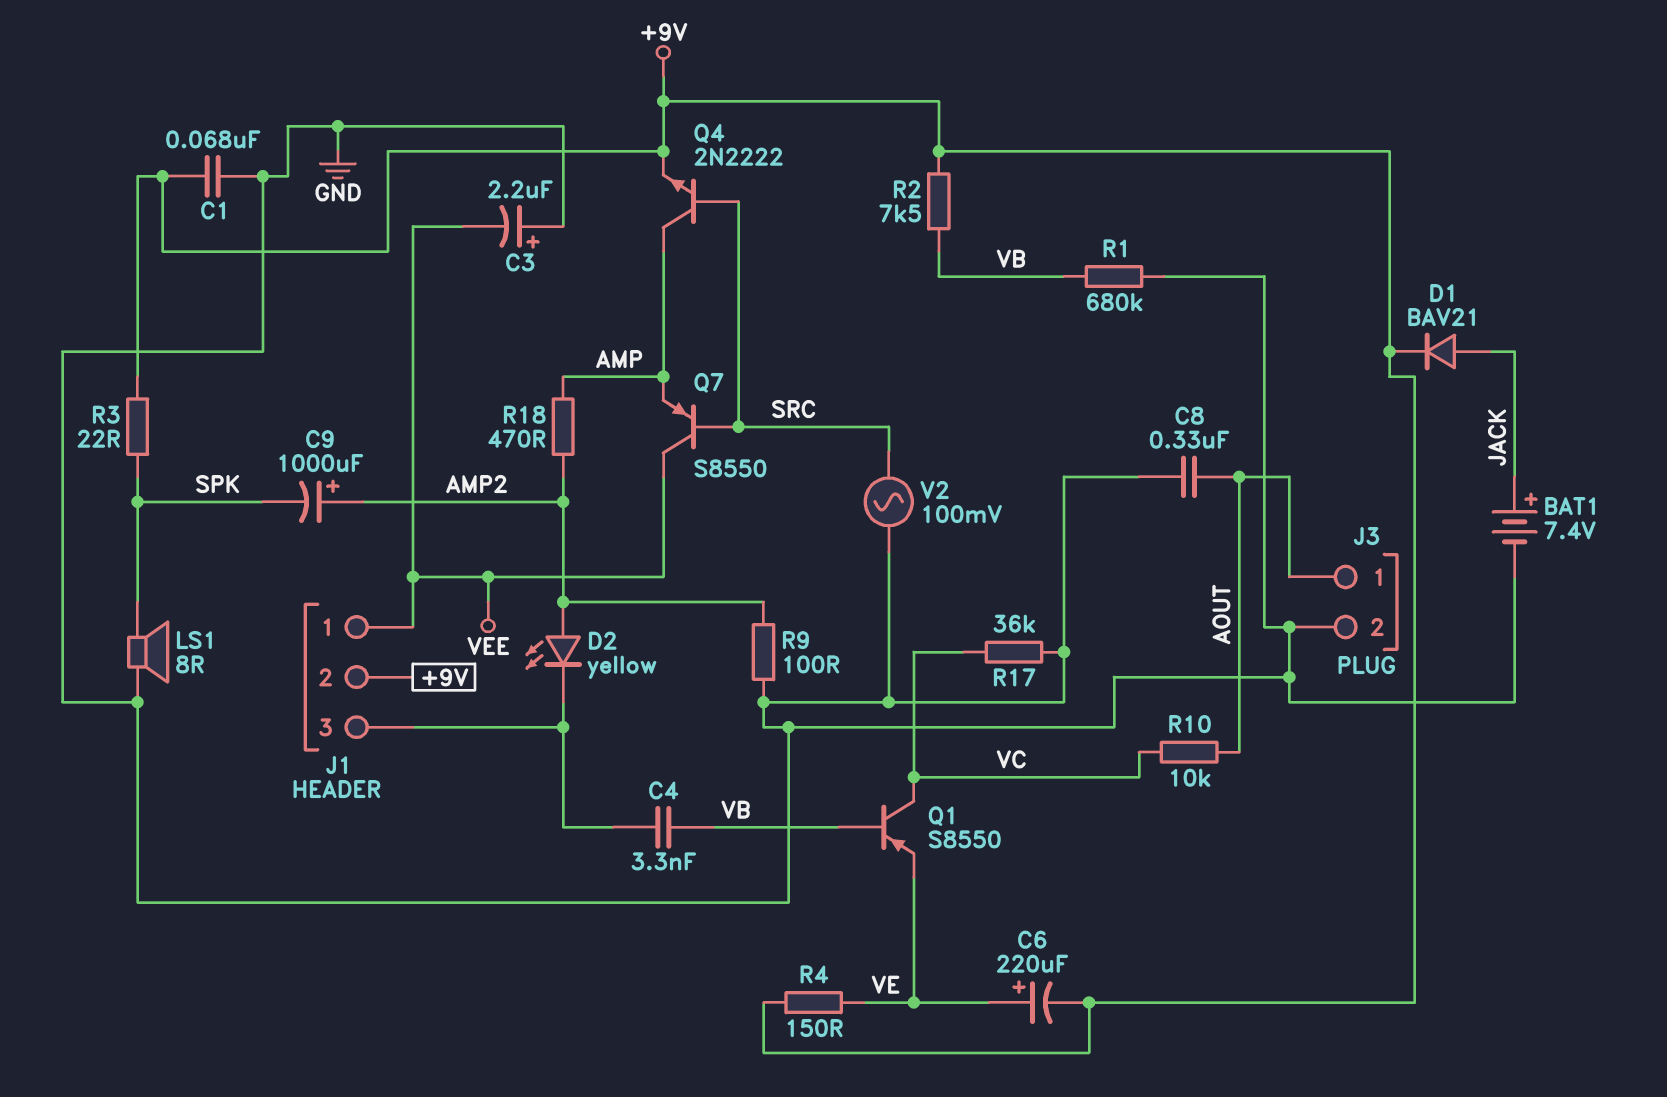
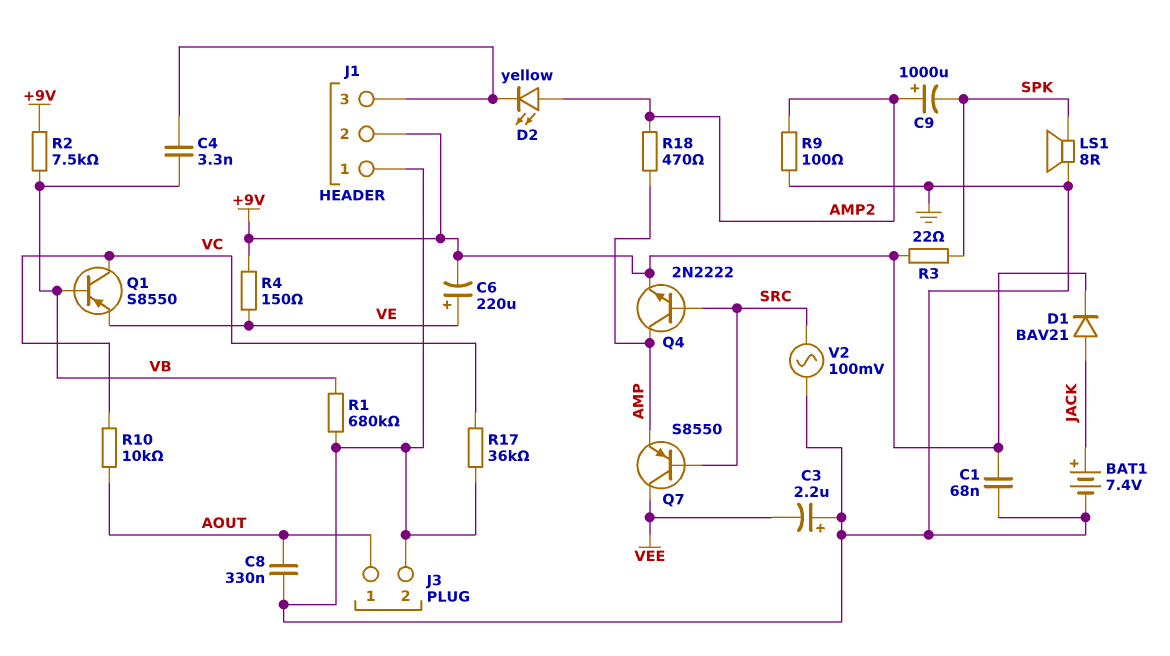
J1 pin 1: VEE -> GND

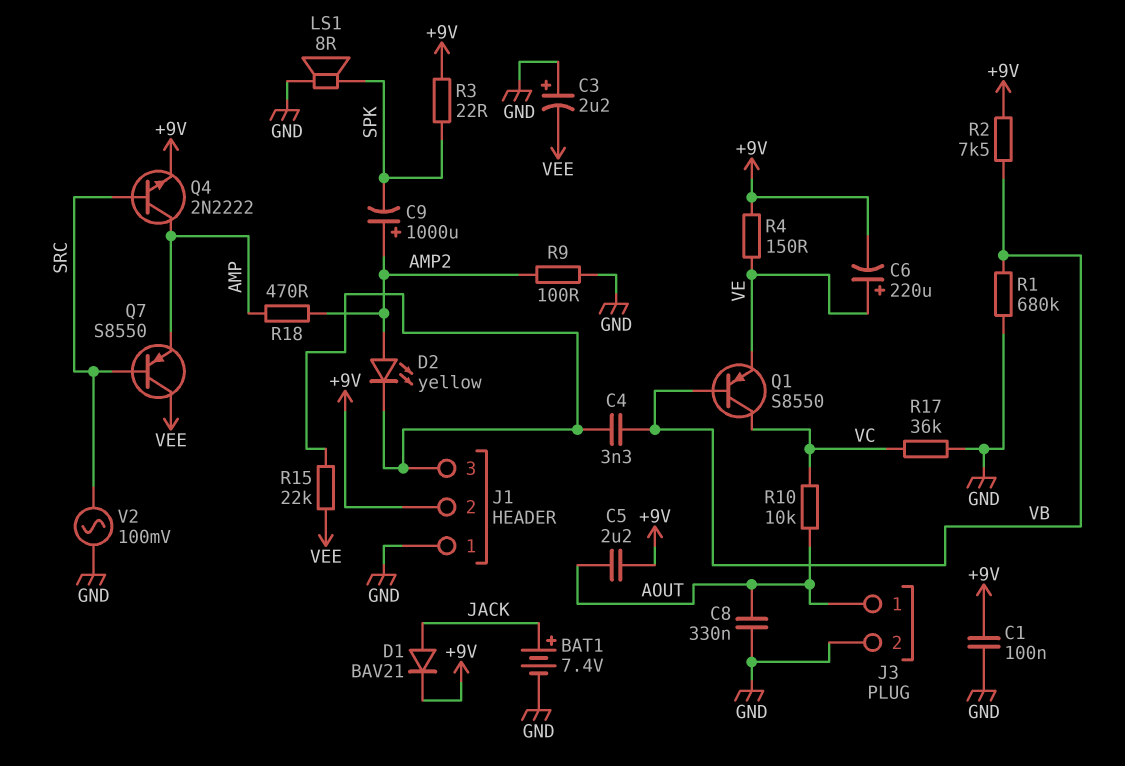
C1: 68nF (+9V, GND) -> 100nF (+9V, GND)
C5: none -> 2.2uF (+9V, AOUT)
R15: none -> 22k (J1/3, VEE)

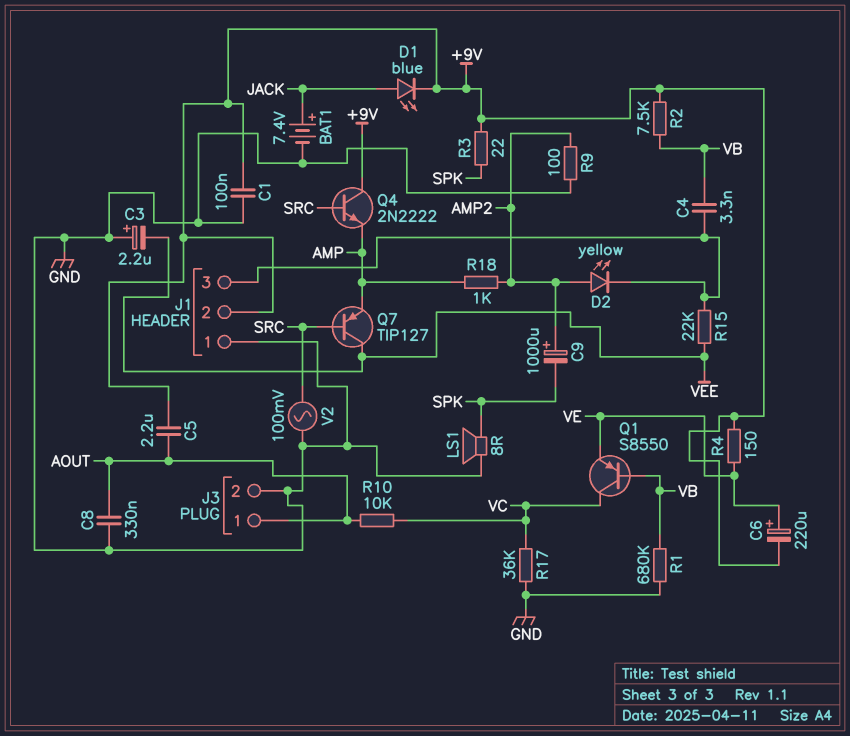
D1: diode BAV21 (A JACK, K +9V) -> LED blue (A JACK, K +9V)
Q4: NPN 2N2222 (B SRC, C AMP, E +9V) -> NPN 2N2222 (B SRC, C +9V, E AMP)
Q7: PNP S8550 (B SRC, C VEE, E AMP) -> PNP TIP127 (B SRC, C VEE, E AMP)
R18: 470 (AMP, AMP2) -> 1k (AMP, AMP2)

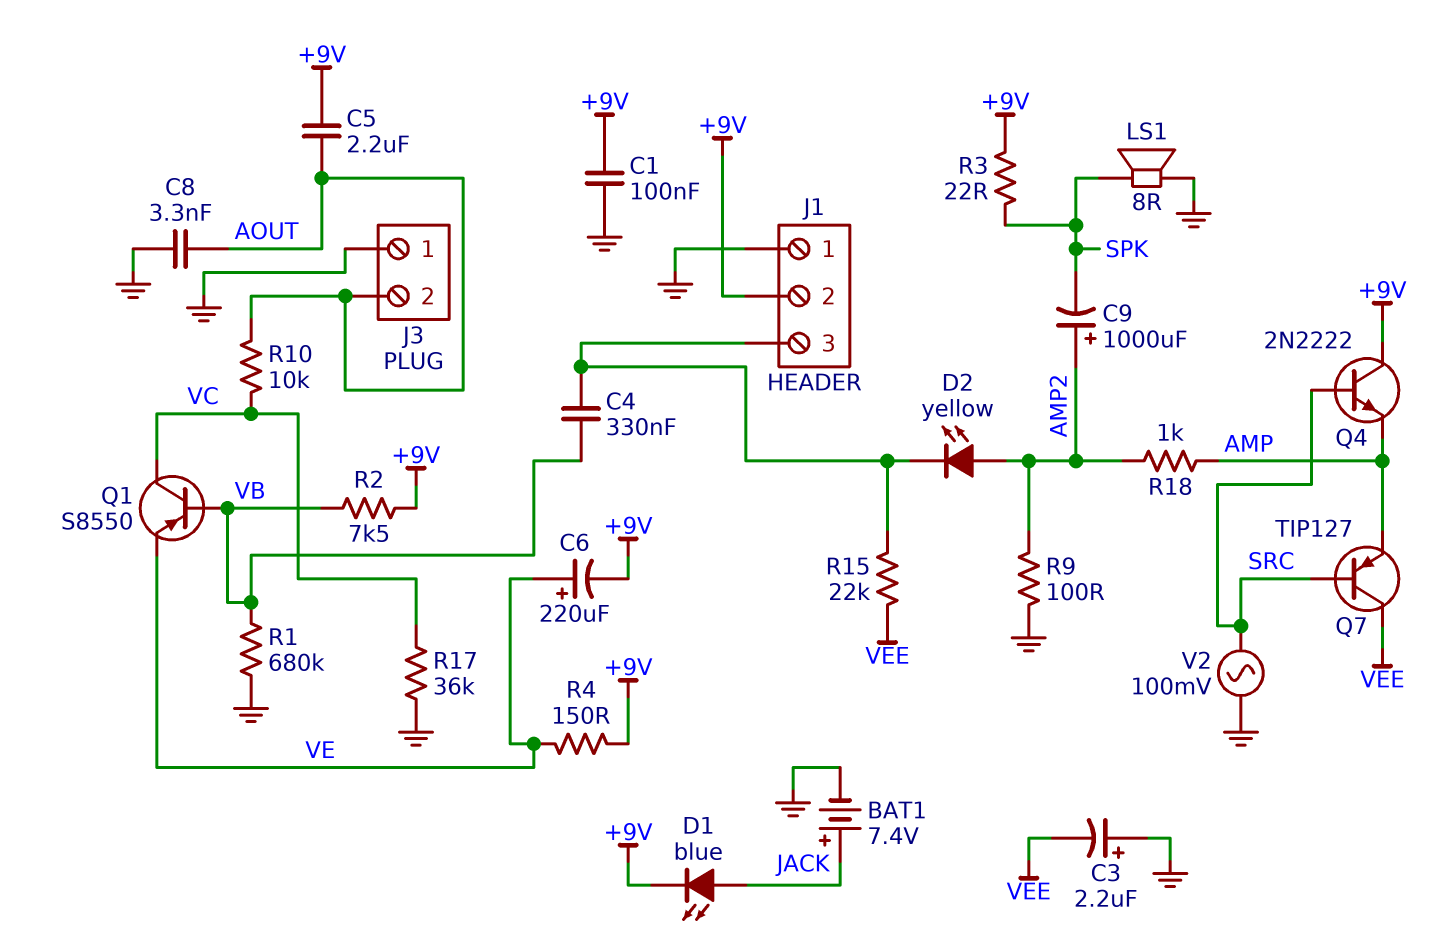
C4: 3.3nF (J1/3, VB) -> 330nF (J1/3, VB)
C8: 330nF (AOUT, GND) -> 3.3nF (AOUT, GND)
J3 pin 1: AOUT -> GND
J3 pin 2: GND -> AOUT

